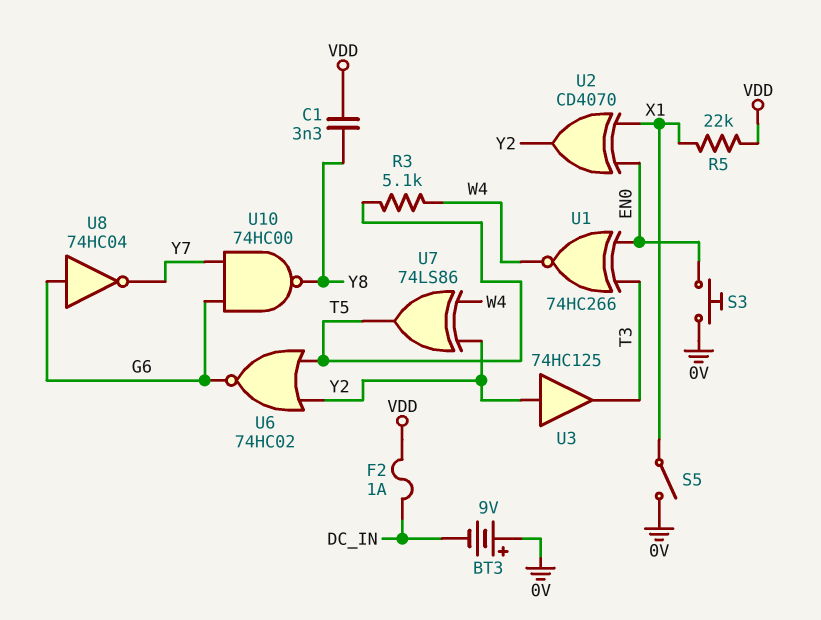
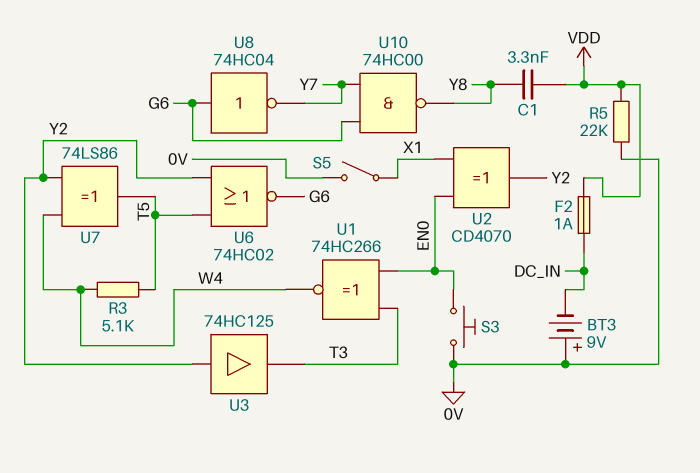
R5: 22k (VDD, X1) -> 22k (0V, VDD)

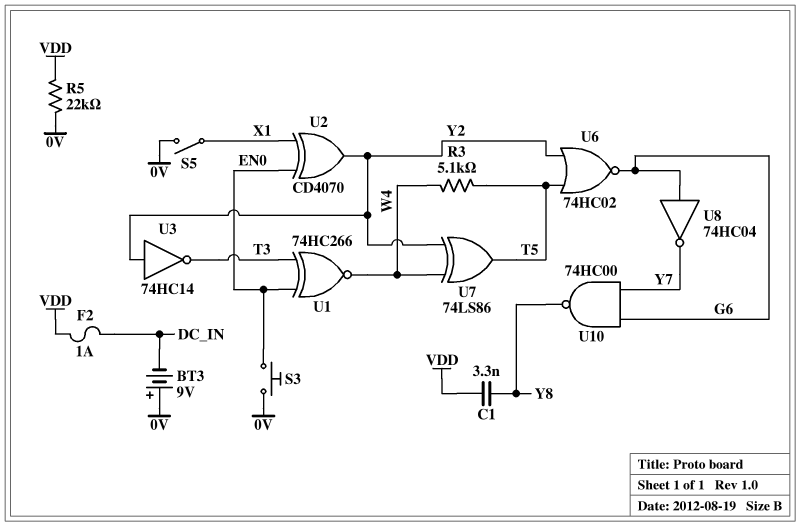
U3: buffer 74HC125 (in Y2, out T3) -> NOT 74HC14 (in Y2, out T3)

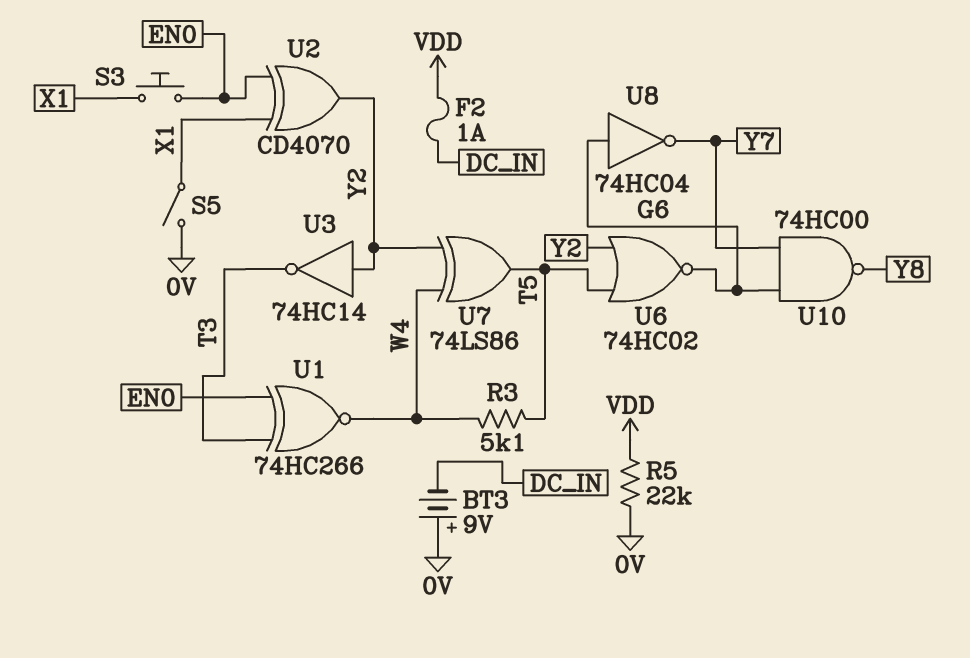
C1: 3.3nF (VDD, Y8) -> none
S3: button (0V, EN0) -> button (EN0, X1)

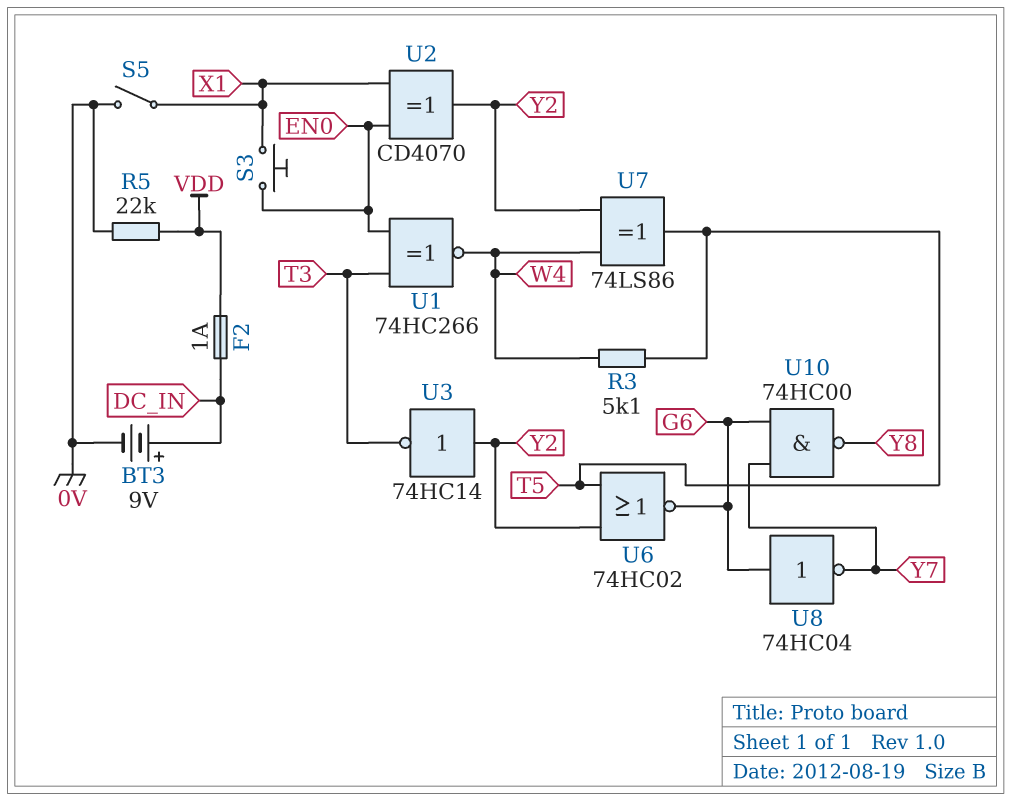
BT3: 9V (plus 0V, minus DC_IN) -> 9V (plus DC_IN, minus 0V)

